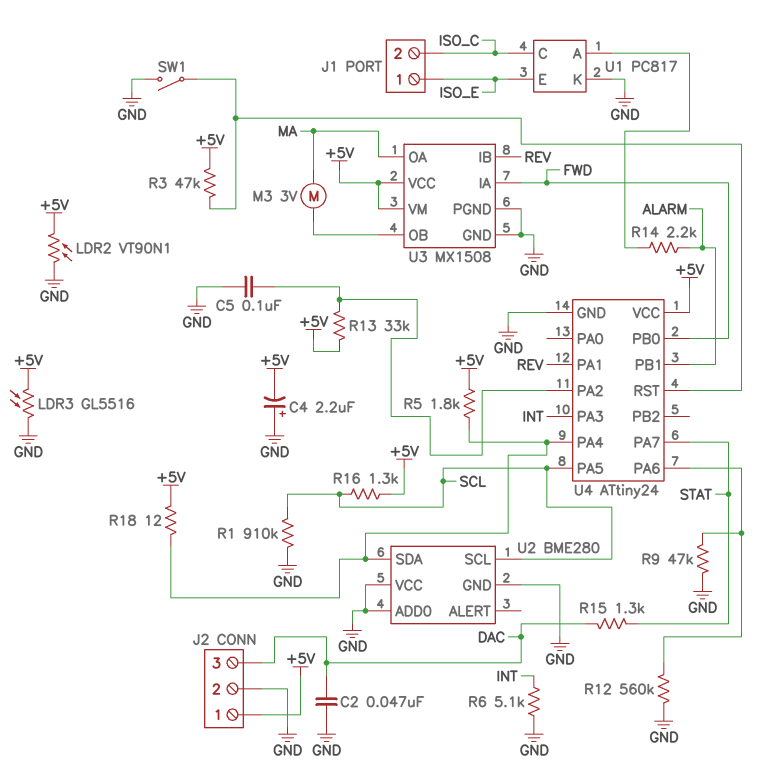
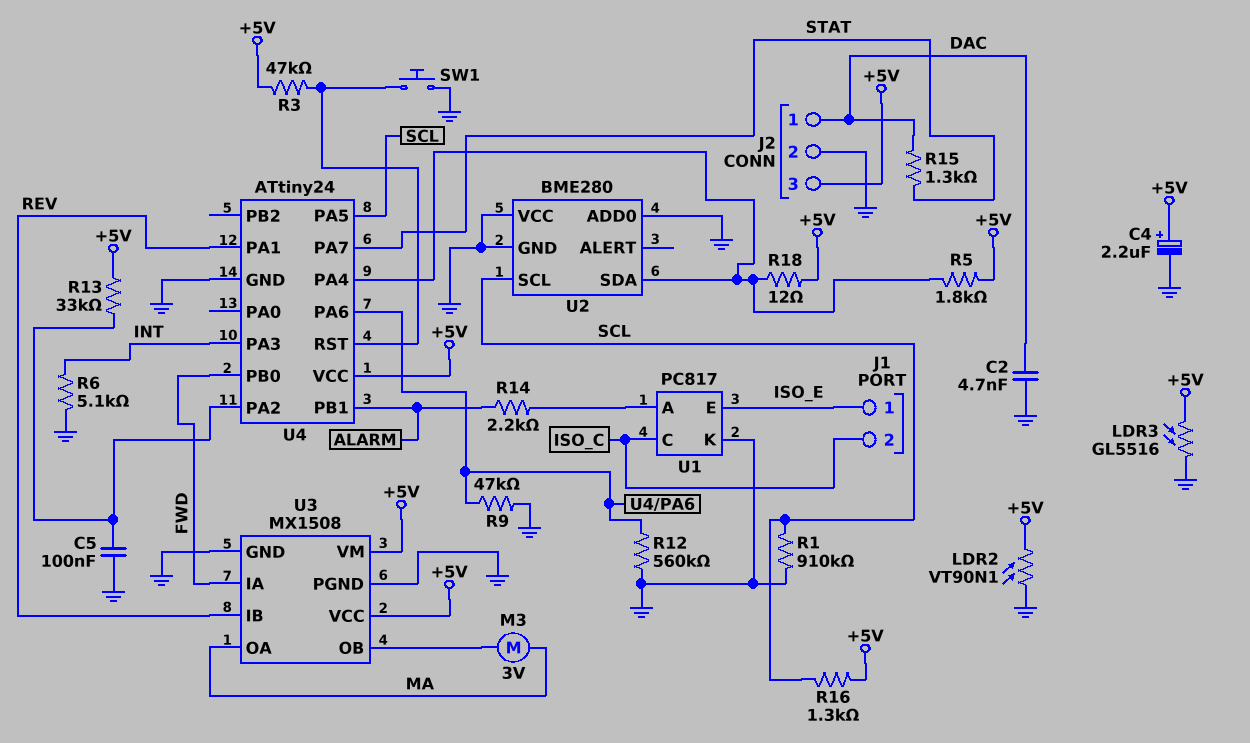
C2: 47nF (DAC, GND) -> 4.7nF (DAC, GND)
C4: 2.2uF (plus GND, minus +5V) -> 2.2uF (plus +5V, minus GND)
J2 pin 1: +5V -> DAC
J2 pin 3: DAC -> +5V
SW1: switch (GND, U4/RST) -> button (GND, U4/RST)

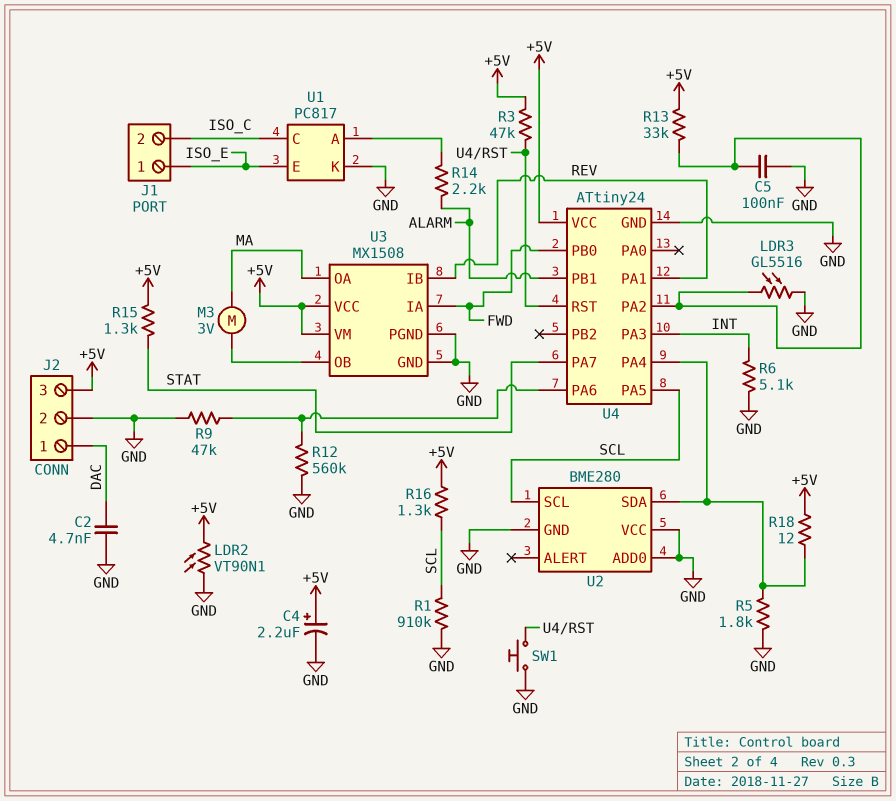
LDR3: GL5516 (+5V, GND) -> GL5516 (GND, U4/PA2)
R5: 1.8k (+5V, U2/SDA) -> 1.8k (GND, U2/SDA)
R15: 1.3k (DAC, STAT) -> 1.3k (+5V, STAT)

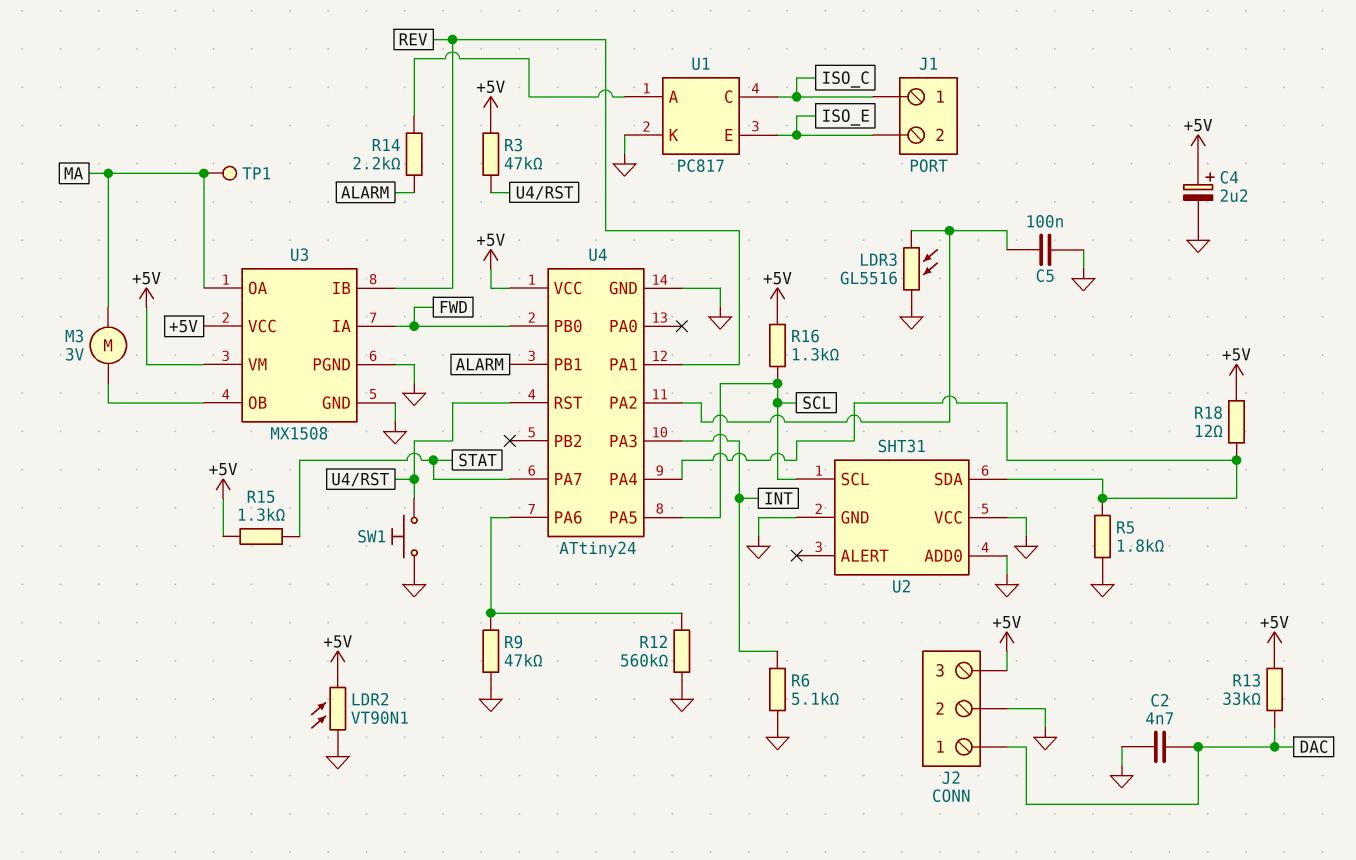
J1 pin 1: ISO_E -> ISO_C
J1 pin 2: ISO_C -> ISO_E
R1: 910k (GND, SCL) -> none
R13: 33k (+5V, U4/PA2) -> 33k (+5V, DAC)
TP1: none -> test point (MA)
U2: BME280 -> SHT31

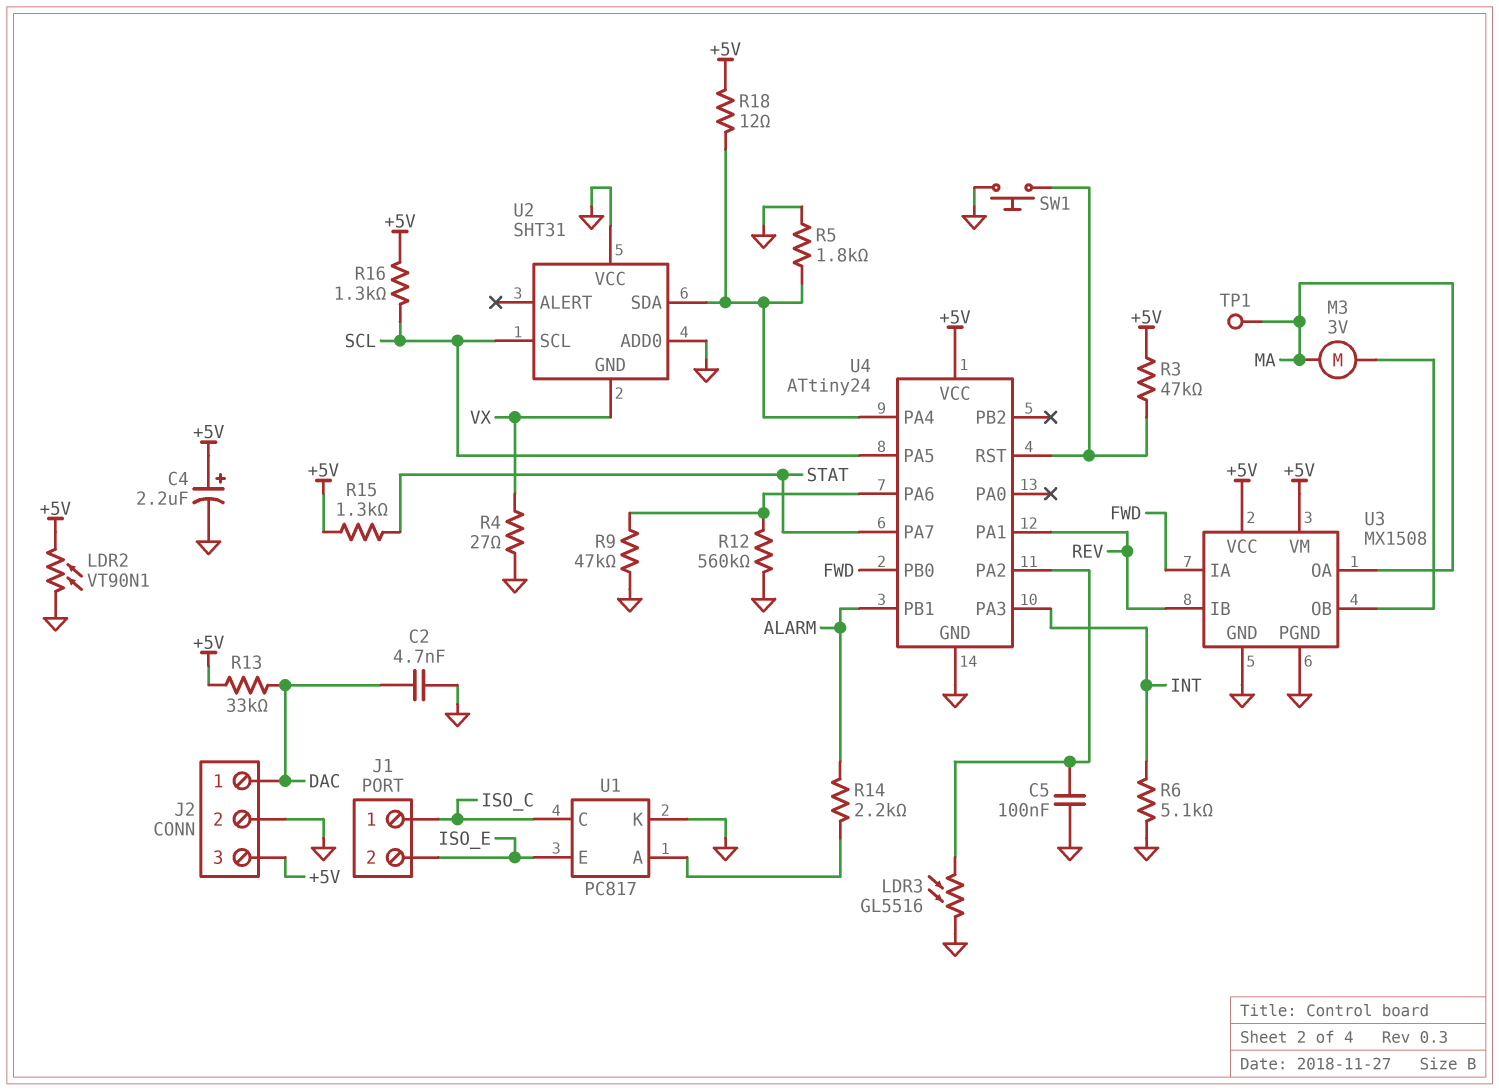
R4: none -> 27 (GND, VX)
U2 pin GND: GND -> VX

